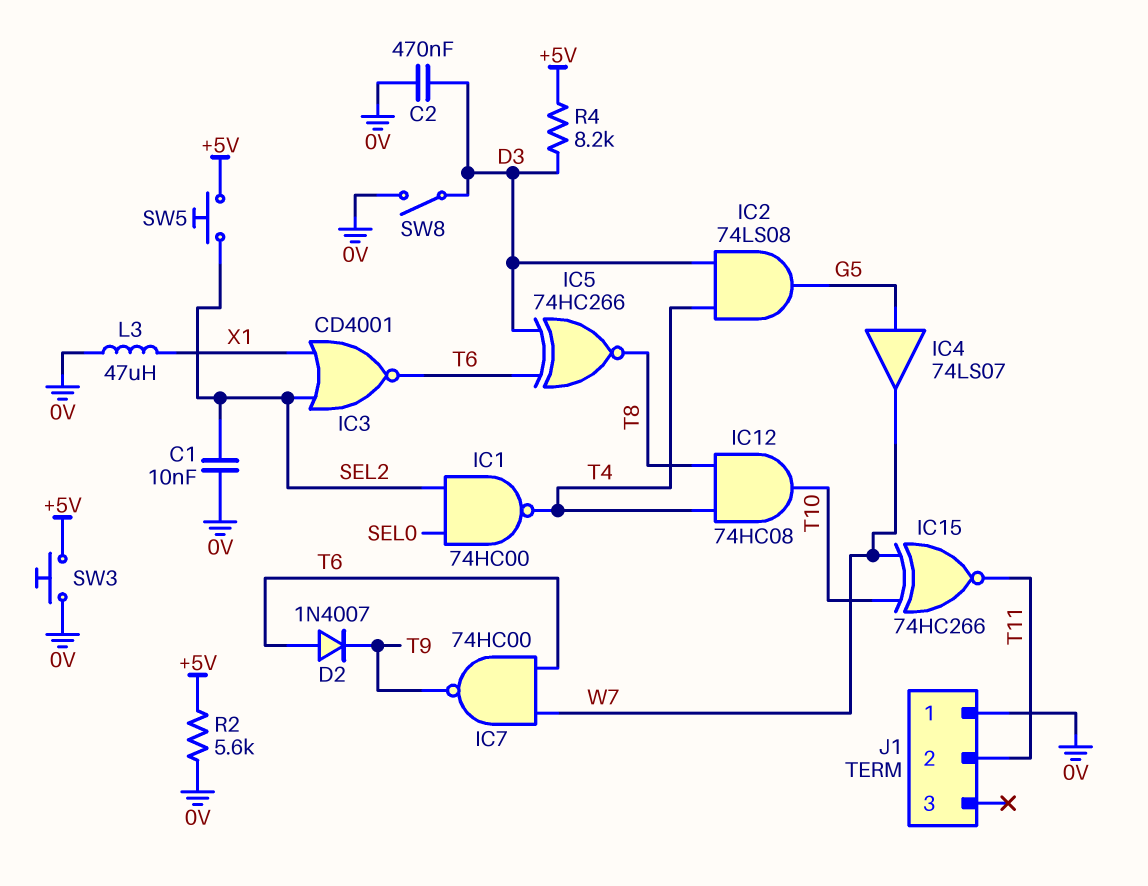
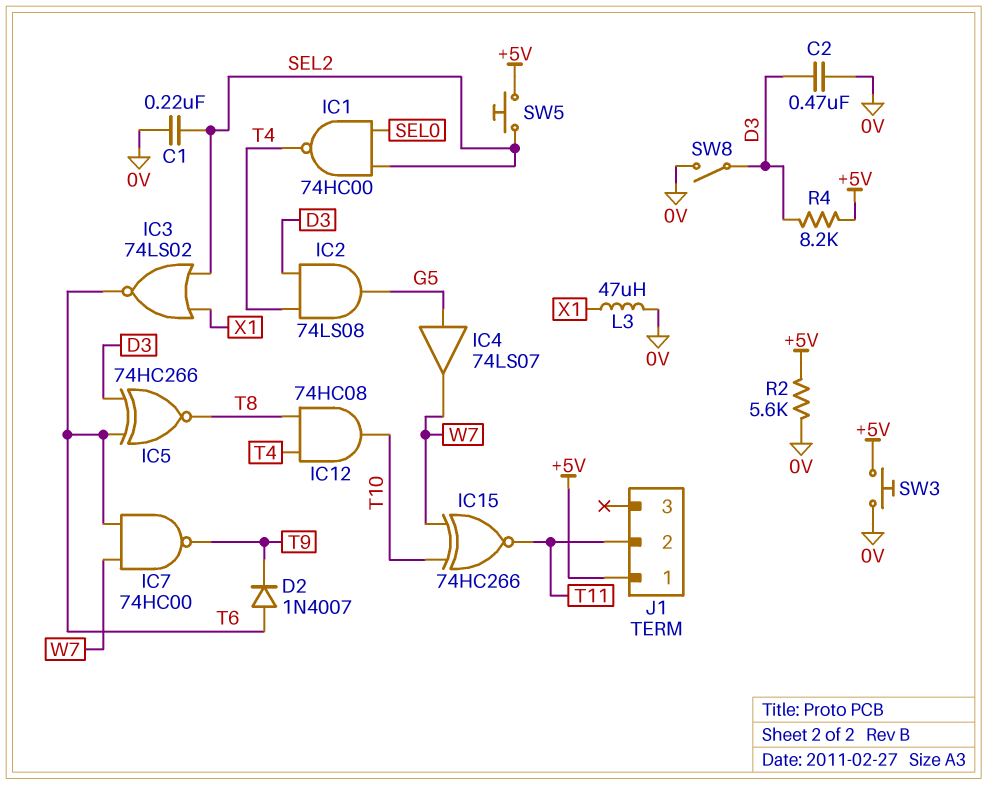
C1: 10nF (0V, SEL2) -> 220nF (0V, SEL2)
IC3: NOR CD4001 (in SEL2, in X1, out T6) -> NOR 74LS02 (in SEL2, in X1, out T6)
J1 pin 1: 0V -> +5V

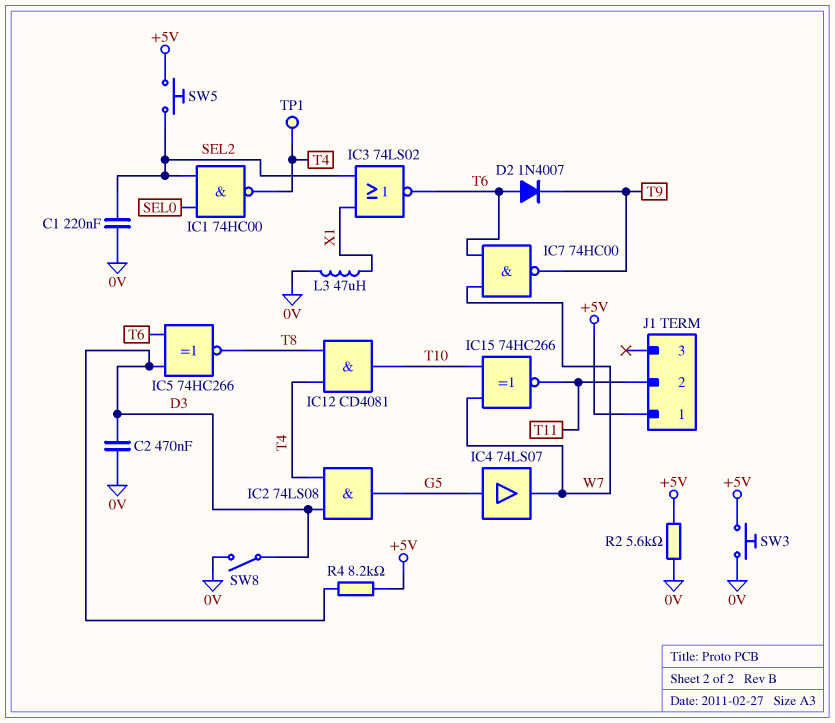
IC12: AND 74HC08 (in T4, in T8, out T10) -> AND CD4081 (in T4, in T8, out T10)
TP1: none -> test point (T4)

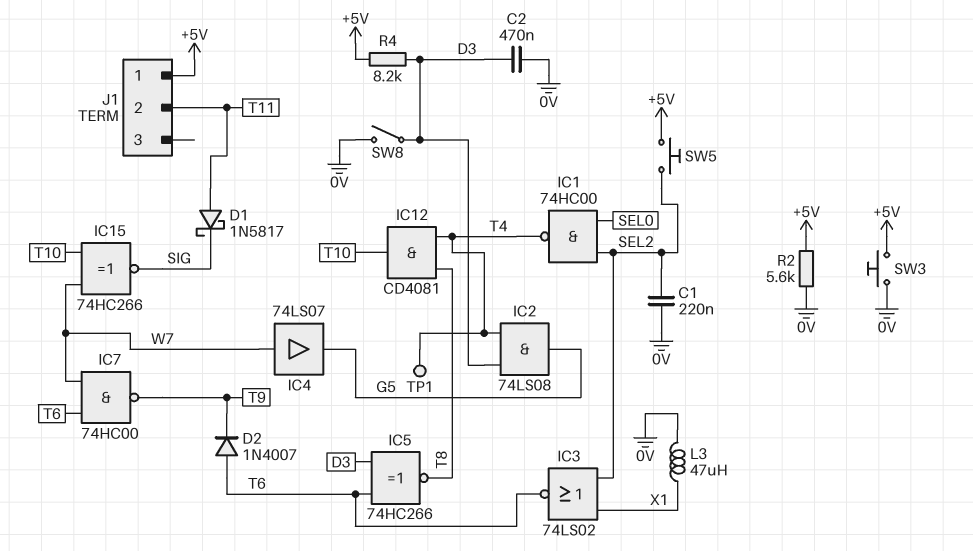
D1: none -> schottky 1N5817 (A T11, K SIG)
IC4: buffer 74LS07 (in G5, out W7) -> buffer 74LS07 (in W7, out G5)
IC15: XNOR 74HC266 (in T10, in W7, out T11) -> XNOR 74HC266 (in T10, in W7, out SIG)

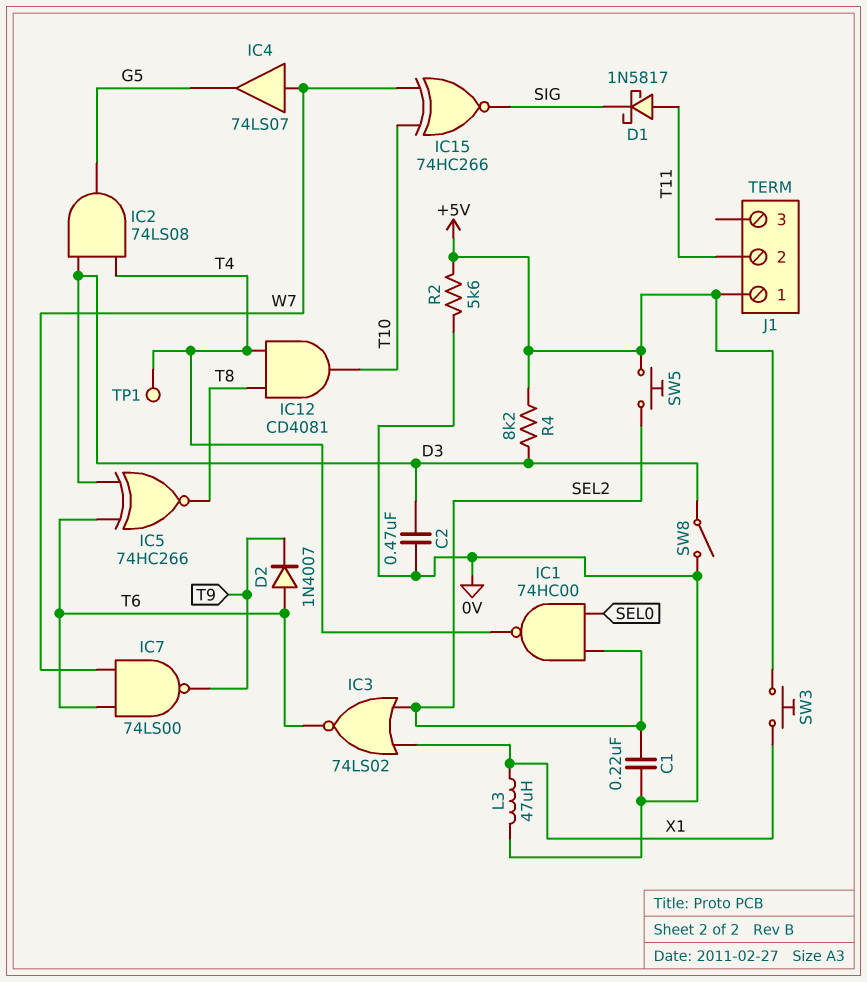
IC7: NAND 74HC00 (in T6, in W7, out T9) -> NAND 74LS00 (in T6, in W7, out T9)
SW3: button (+5V, 0V) -> button (+5V, X1)

